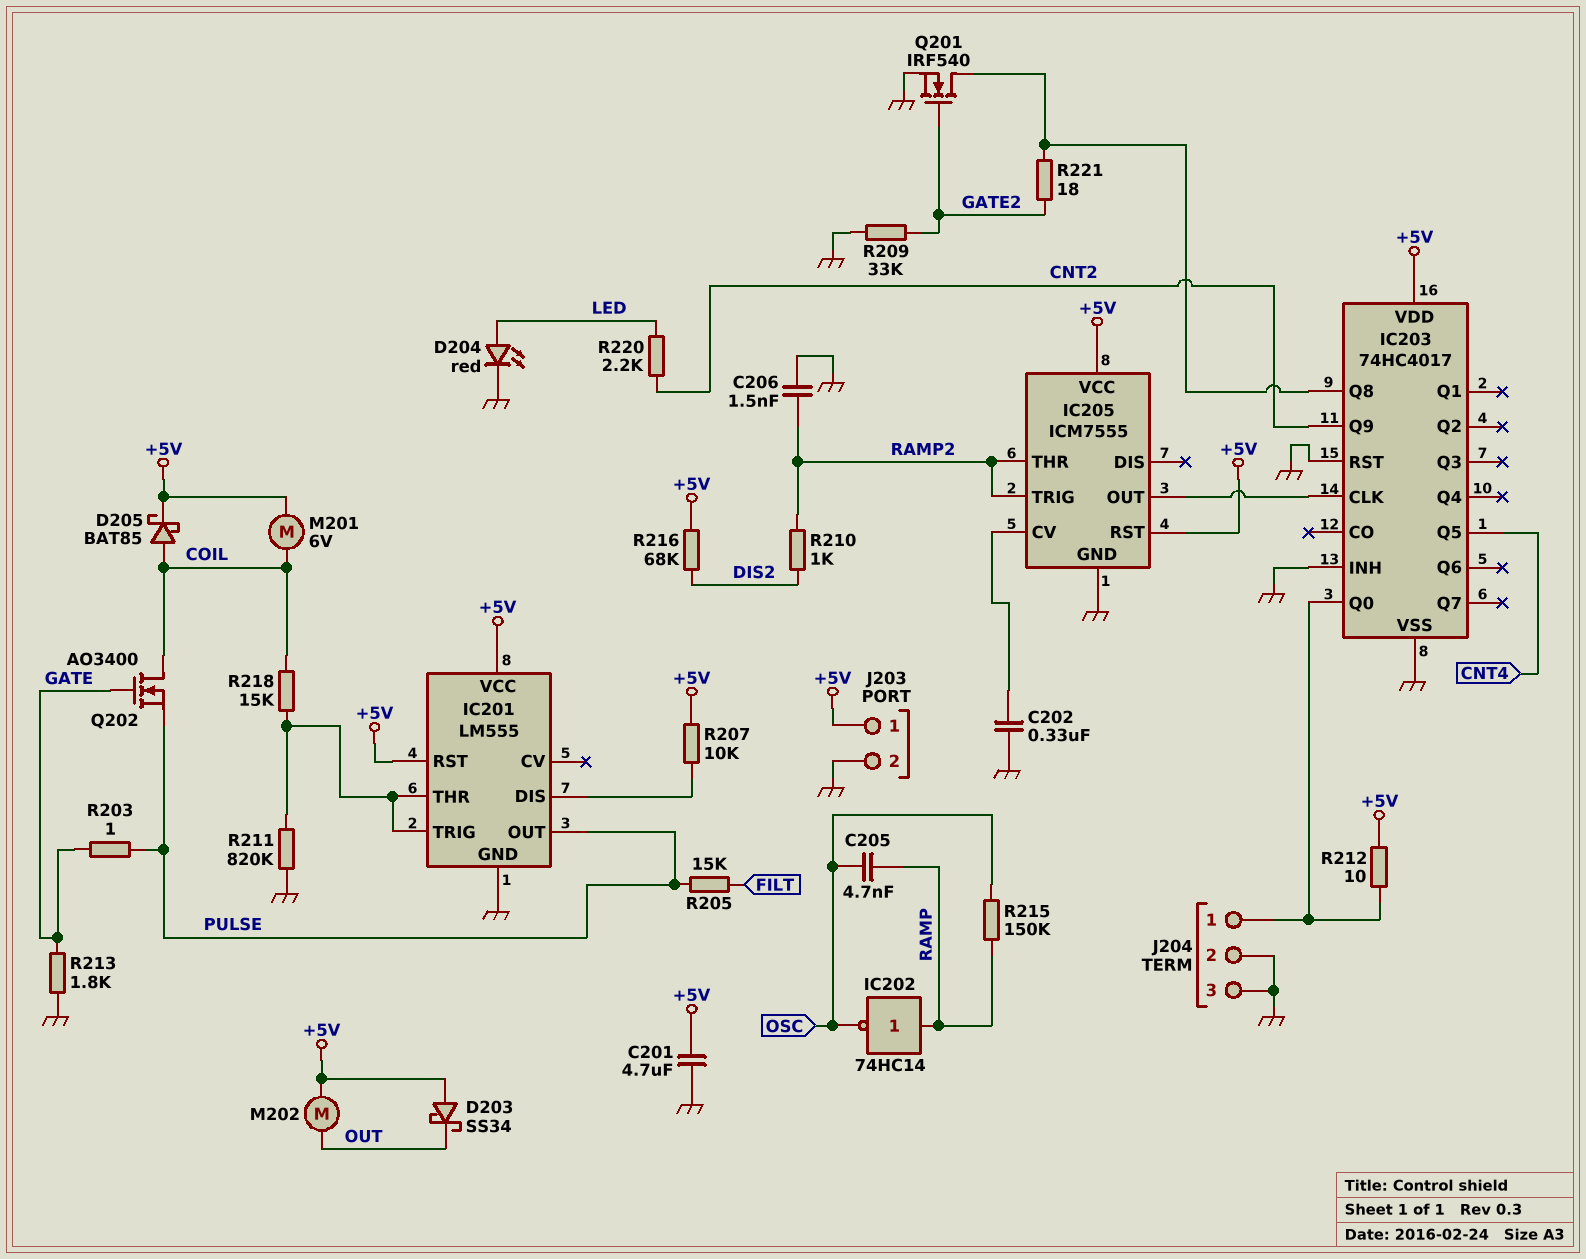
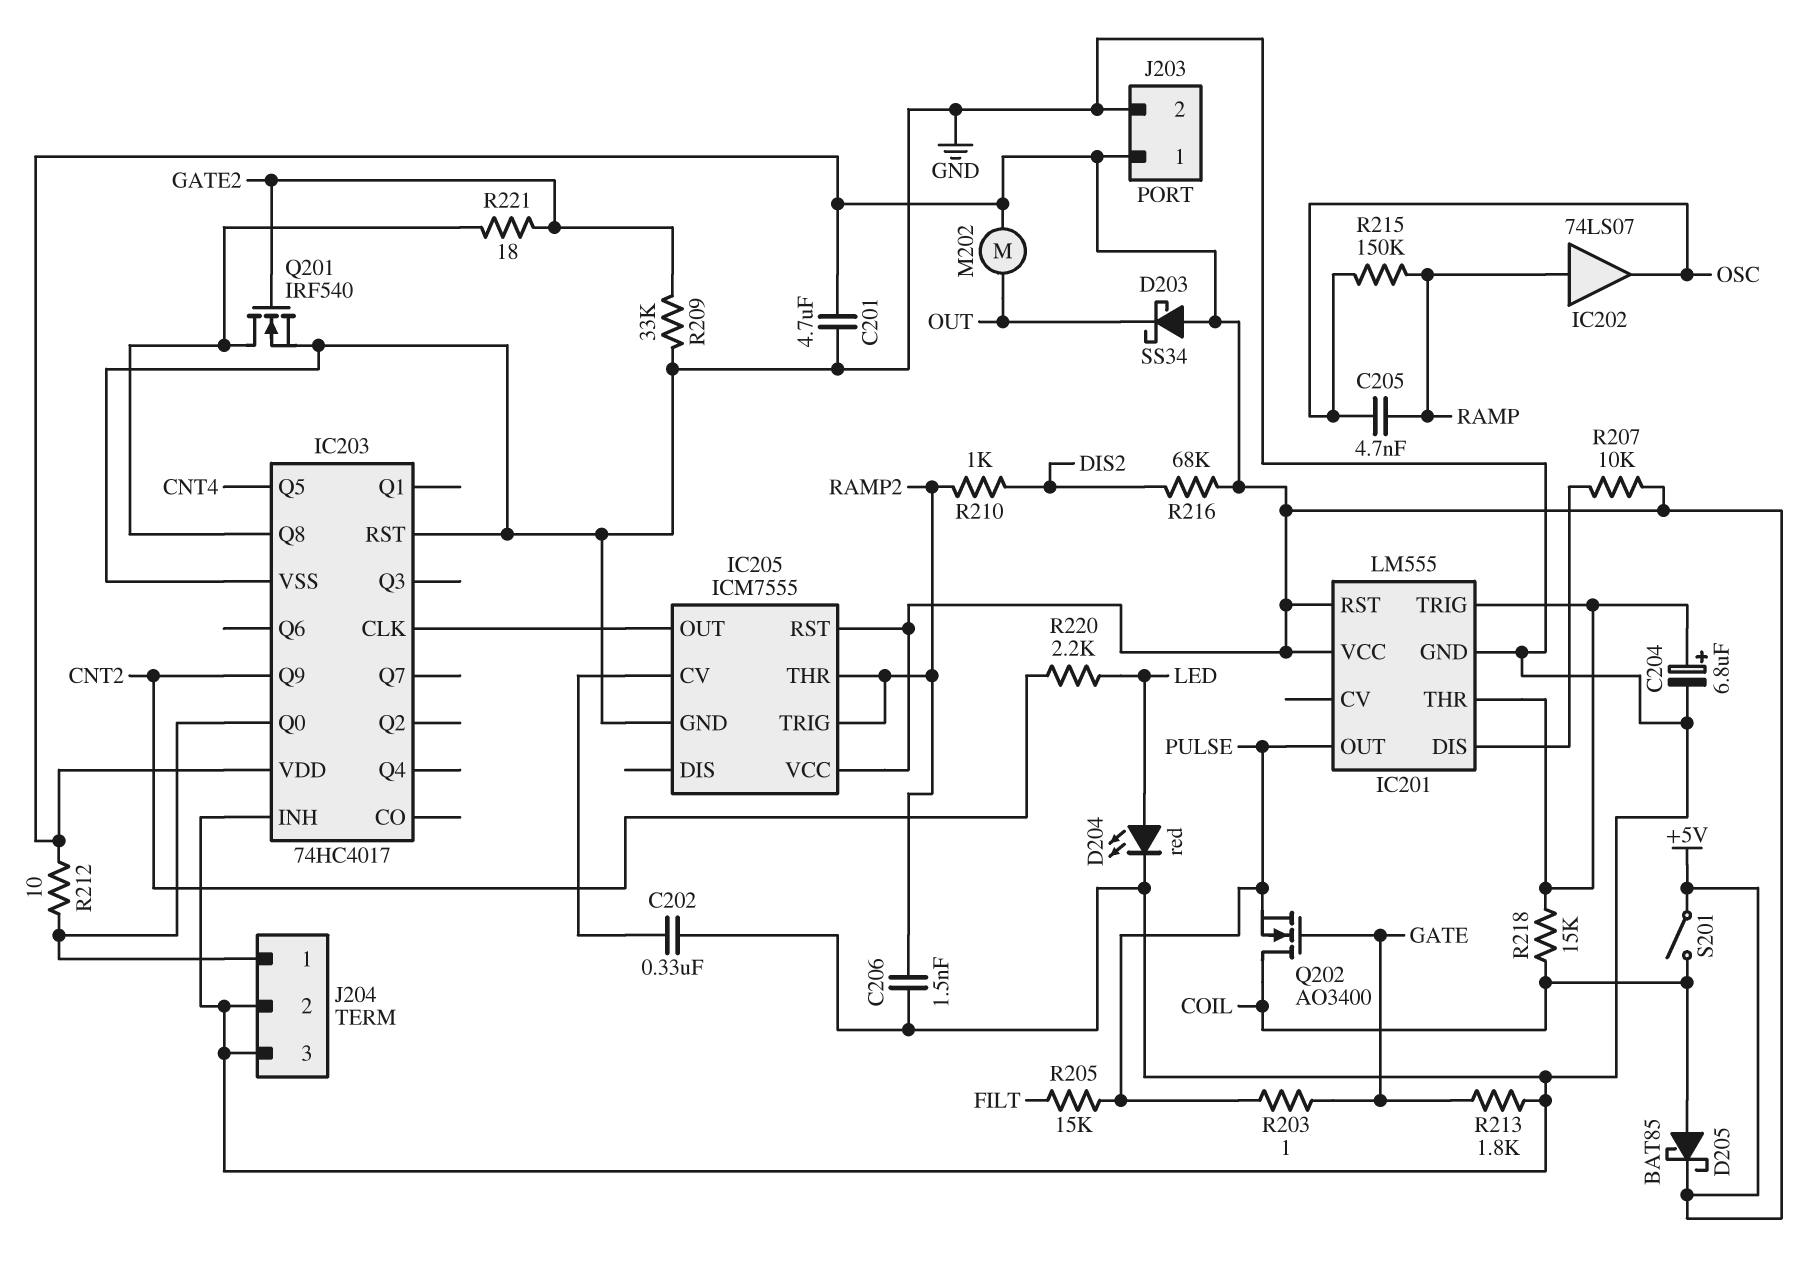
C204: none -> 6.8uF (plus IC201/THR, minus GND)
IC202: NOT 74HC14 (in RAMP, out OSC) -> buffer 74LS07 (in RAMP, out OSC)
M201: motor 6V (+5V, COIL) -> none
R211: 820k (GND, IC201/THR) -> none
S201: none -> switch (+5V, COIL)

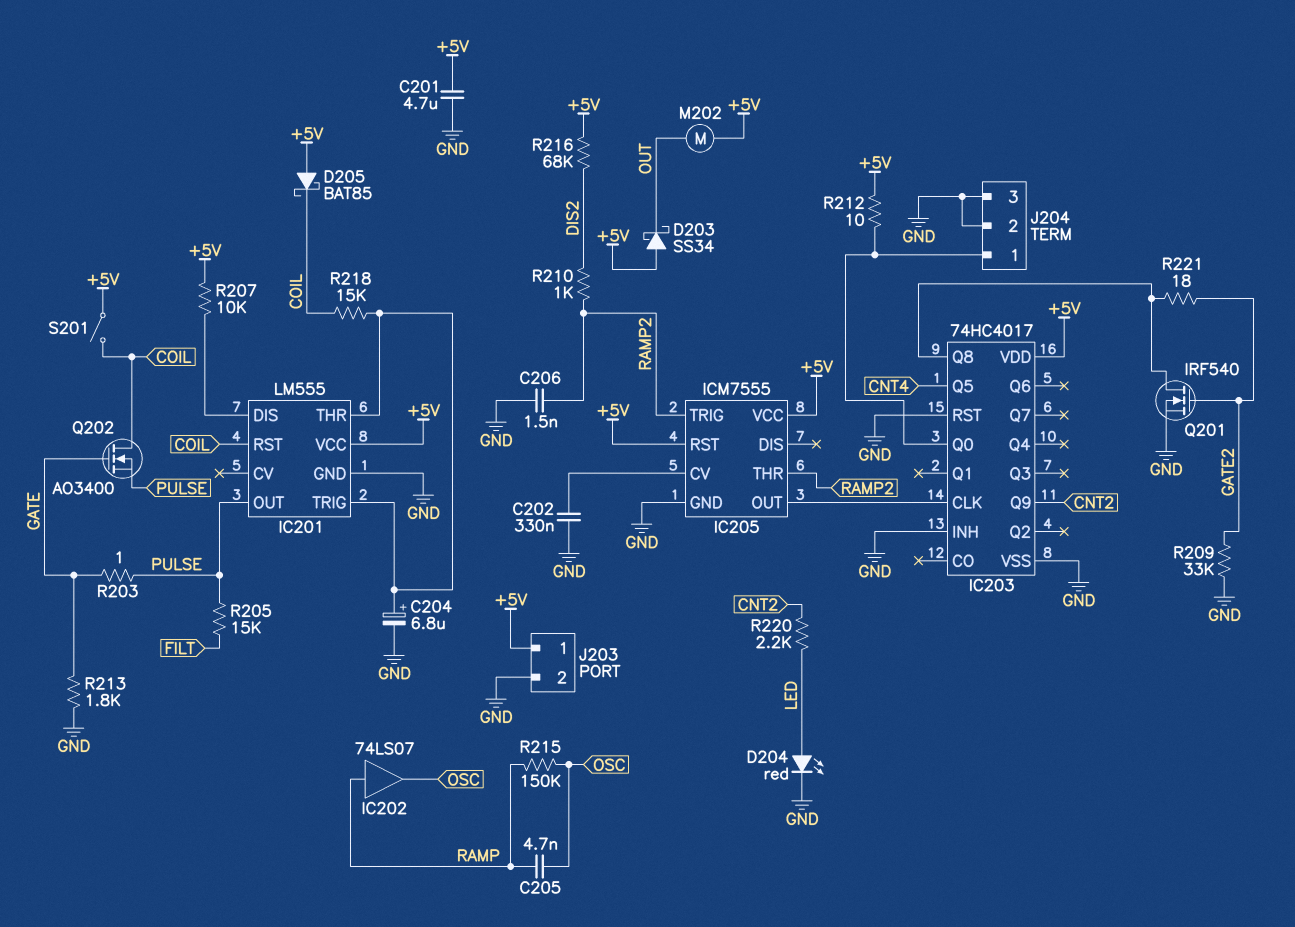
D205: schottky BAT85 (A COIL, K +5V) -> schottky BAT85 (A +5V, K COIL)
IC201 pin RST: +5V -> COIL

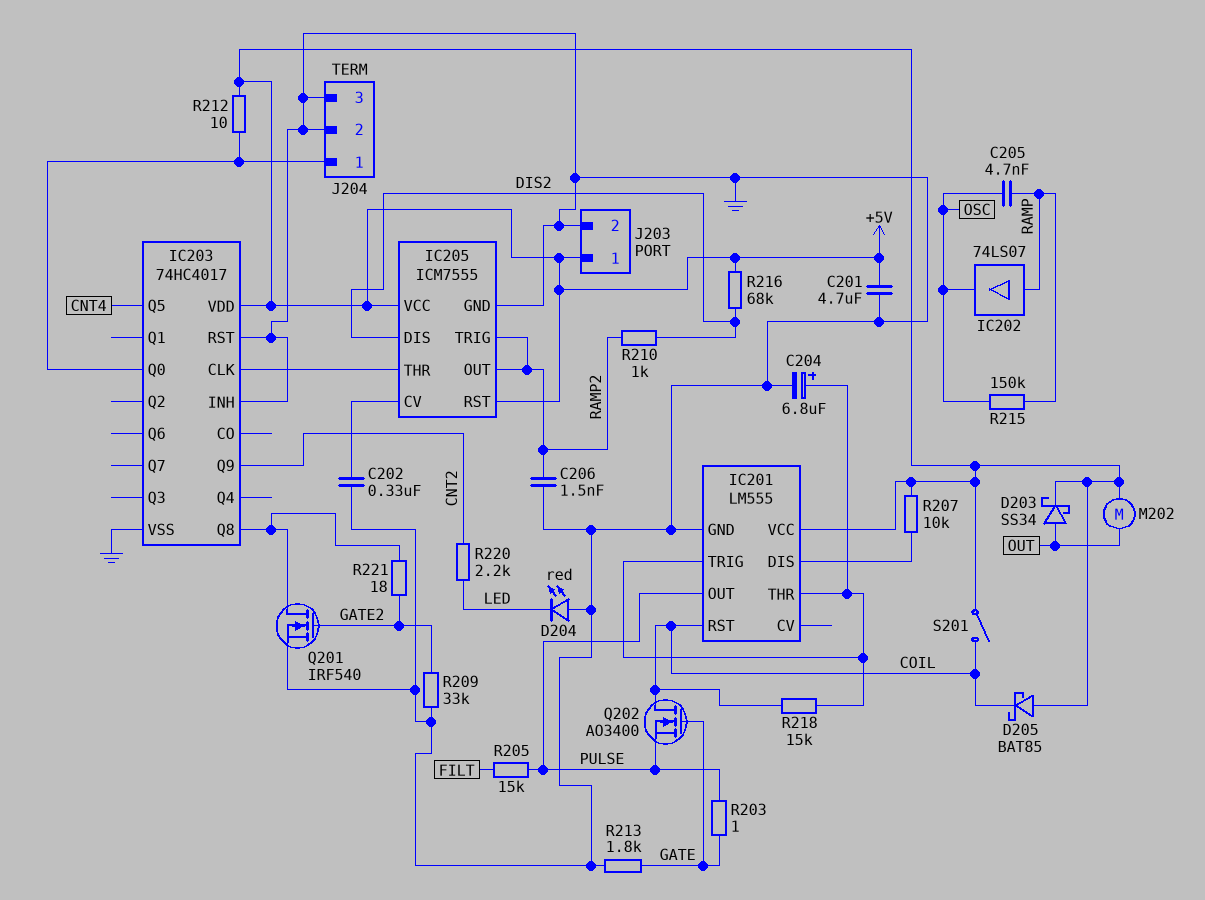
D203: schottky SS34 (A +5V, K OUT) -> schottky SS34 (A OUT, K +5V)
D204: LED red (A LED, K GND) -> LED red (A GND, K LED)
IC205 pin DIS: none -> DIS2
IC205 pin OUT: IC203/CLK -> RAMP2
IC205 pin THR: RAMP2 -> IC203/CLK

